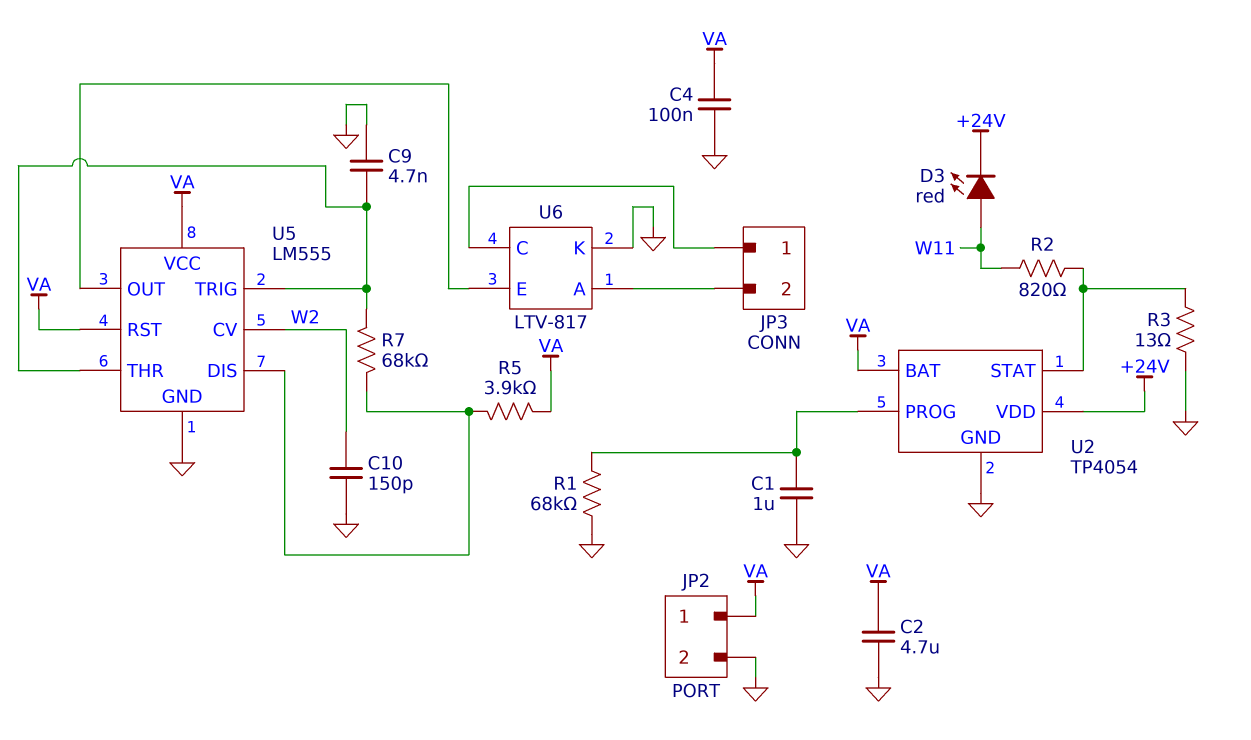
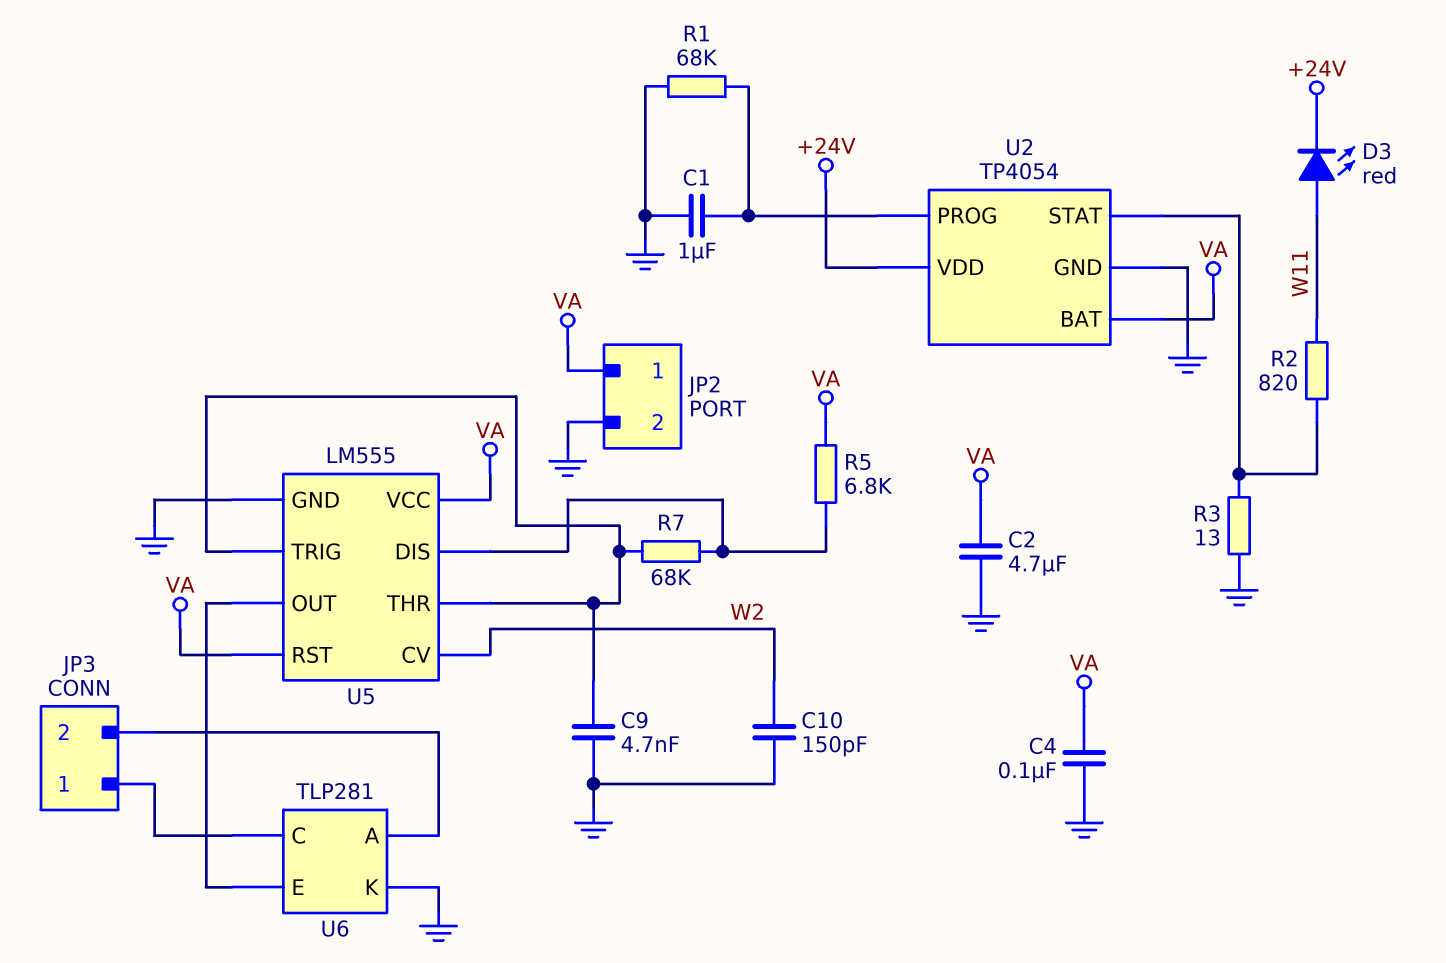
R5: 3.9k (U5/DIS, VA) -> 6.8k (U5/DIS, VA)
U6: LTV-817 -> TLP281

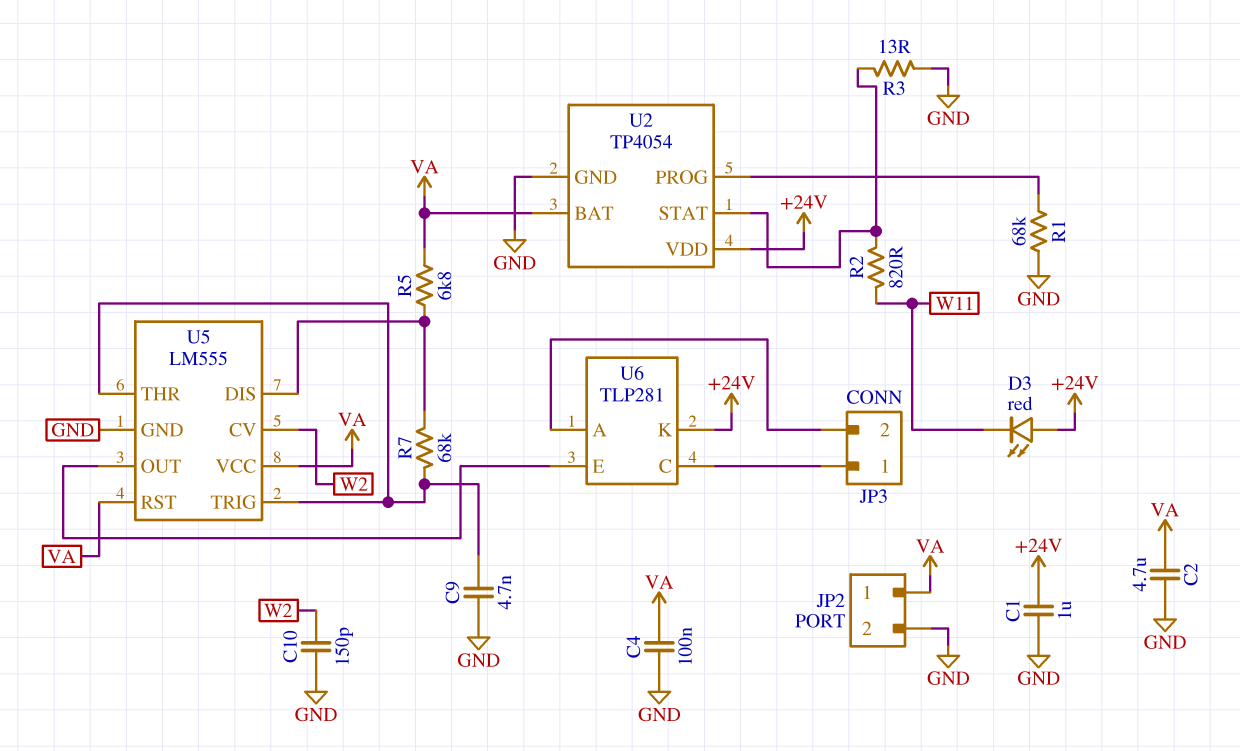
C1: 1uF (GND, U2/PROG) -> 1uF (+24V, GND)
D3: LED red (A W11, K +24V) -> LED red (A +24V, K W11)
U6 pin K: GND -> +24V

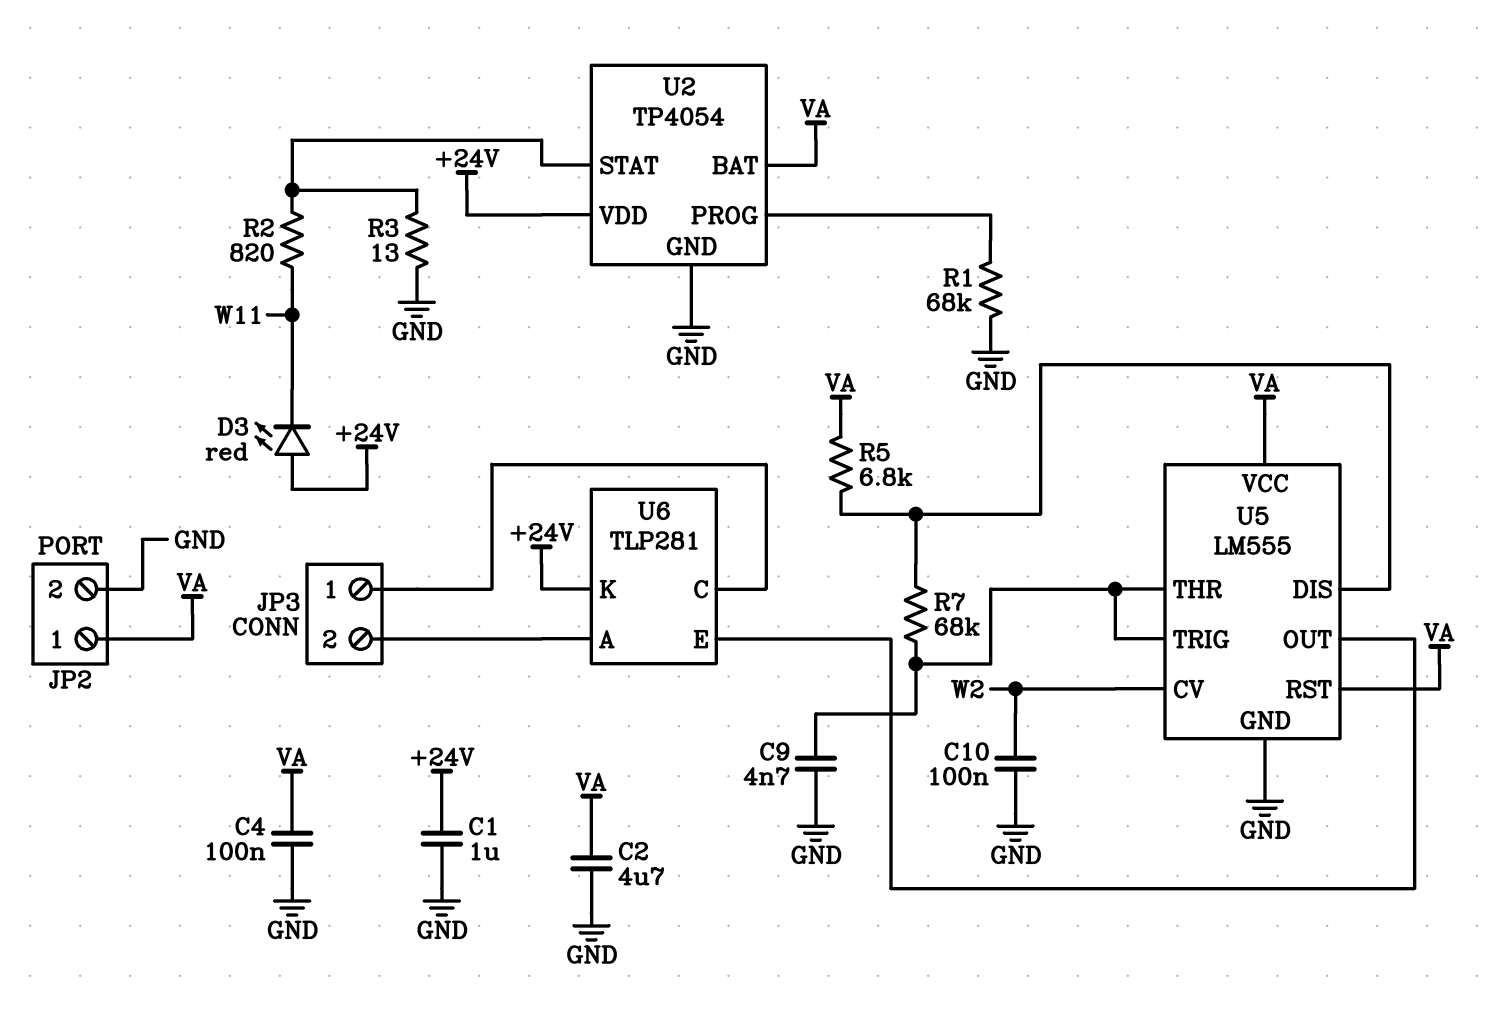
C10: 150pF (GND, W2) -> 100nF (GND, W2)

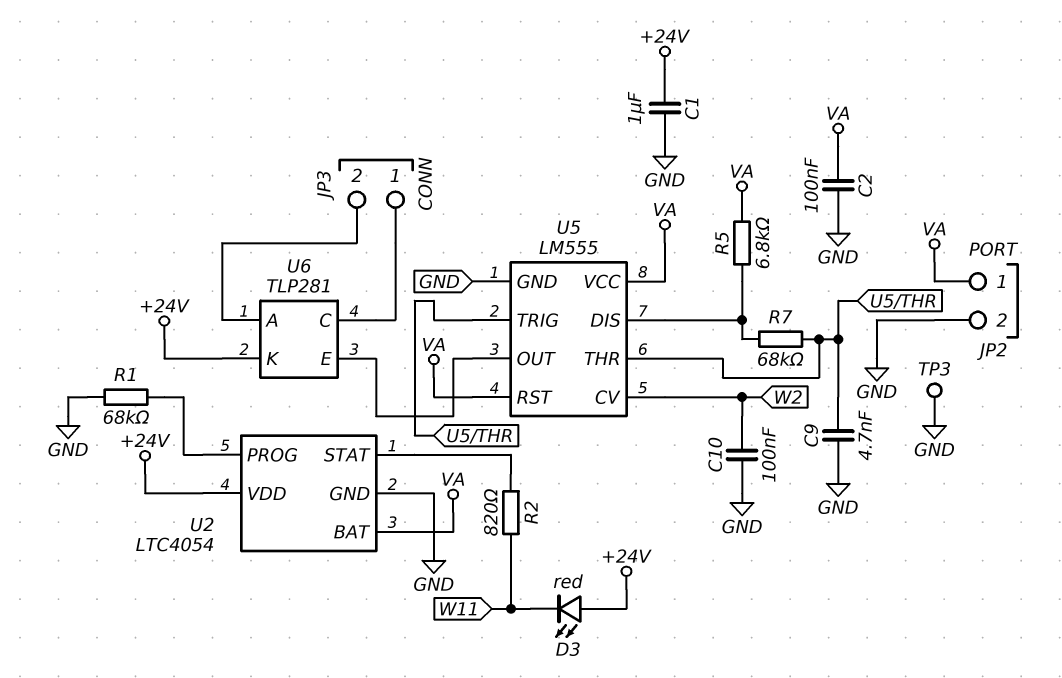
C2: 4.7uF (GND, VA) -> 100nF (GND, VA)
C4: 100nF (GND, VA) -> none
R3: 13 (GND, U2/STAT) -> none
TP3: none -> test point (GND)
U2: TP4054 -> LTC4054

